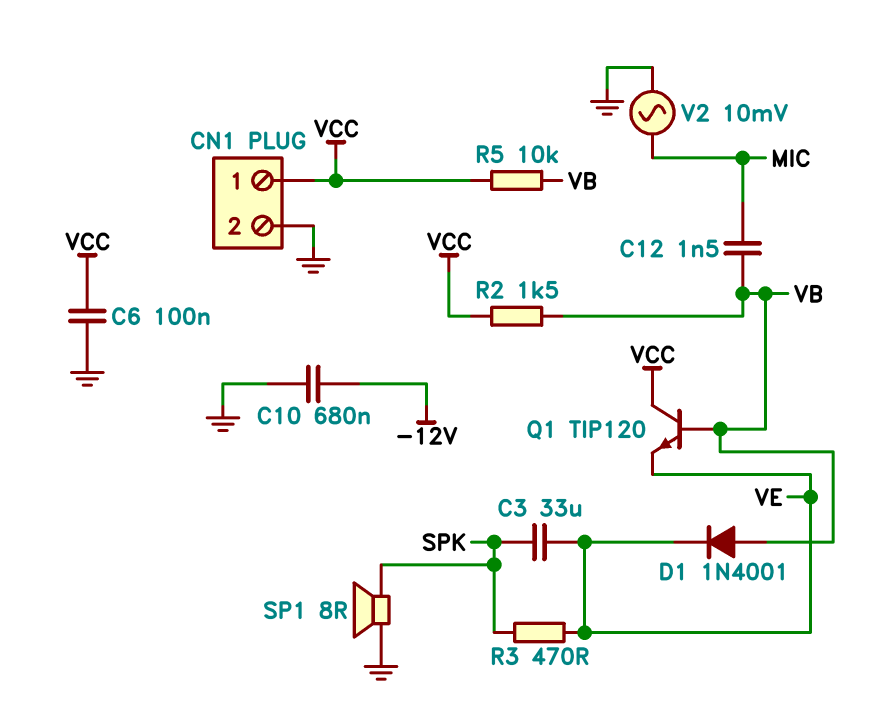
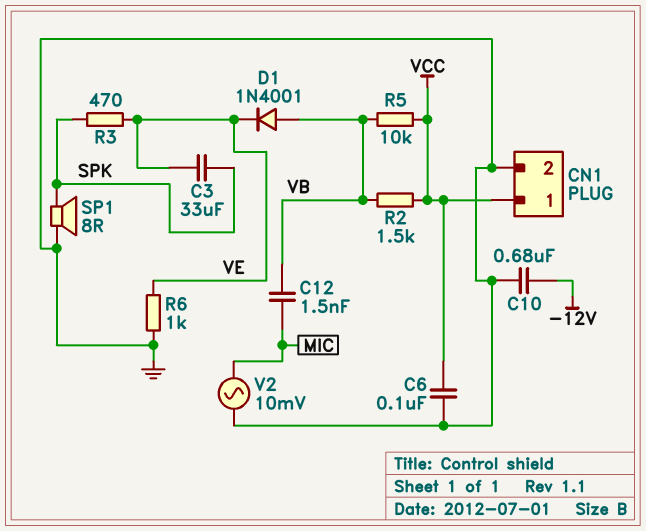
Q1: NPN TIP120 (B VB, C VCC, E VE) -> none
R6: none -> 1k (GND, VE)

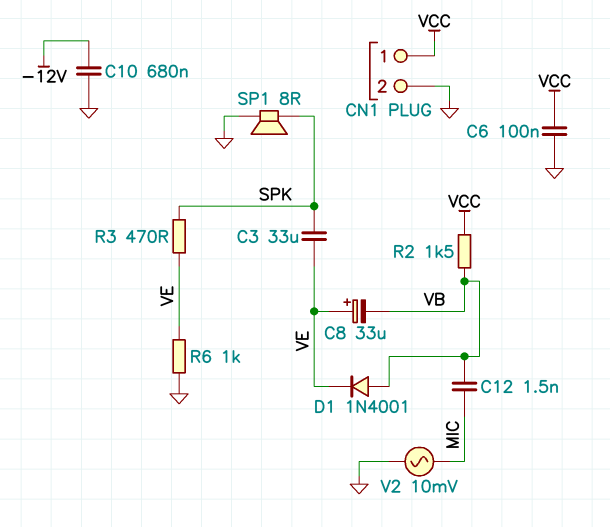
C8: none -> 33uF (plus VE, minus VB)
R5: 10k (VB, VCC) -> none

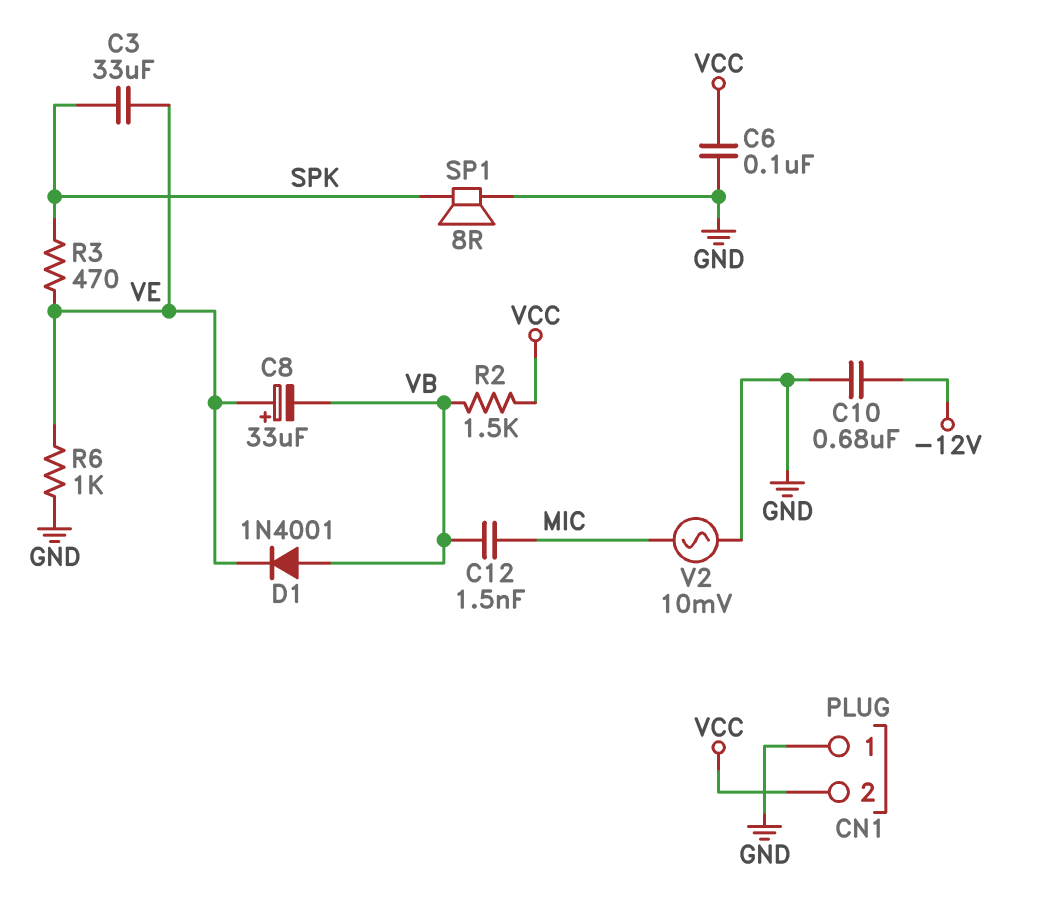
CN1 pin 1: VCC -> GND
CN1 pin 2: GND -> VCC

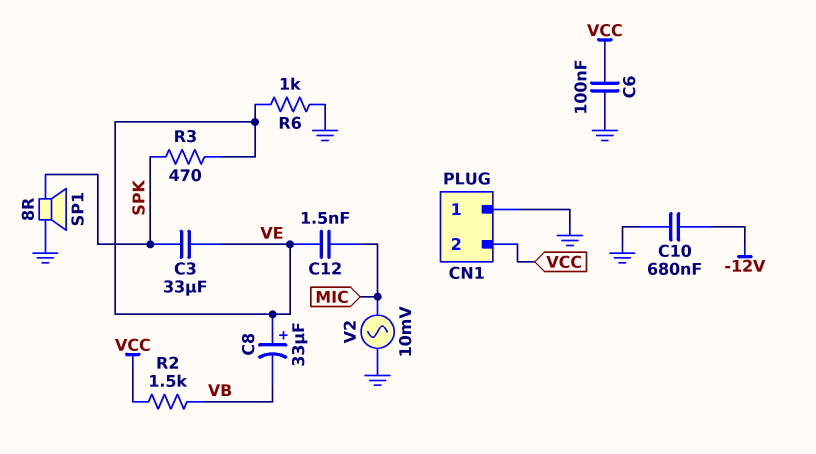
C12: 1.5nF (MIC, VB) -> 1.5nF (MIC, VE)
D1: diode 1N4001 (A VB, K VE) -> none

